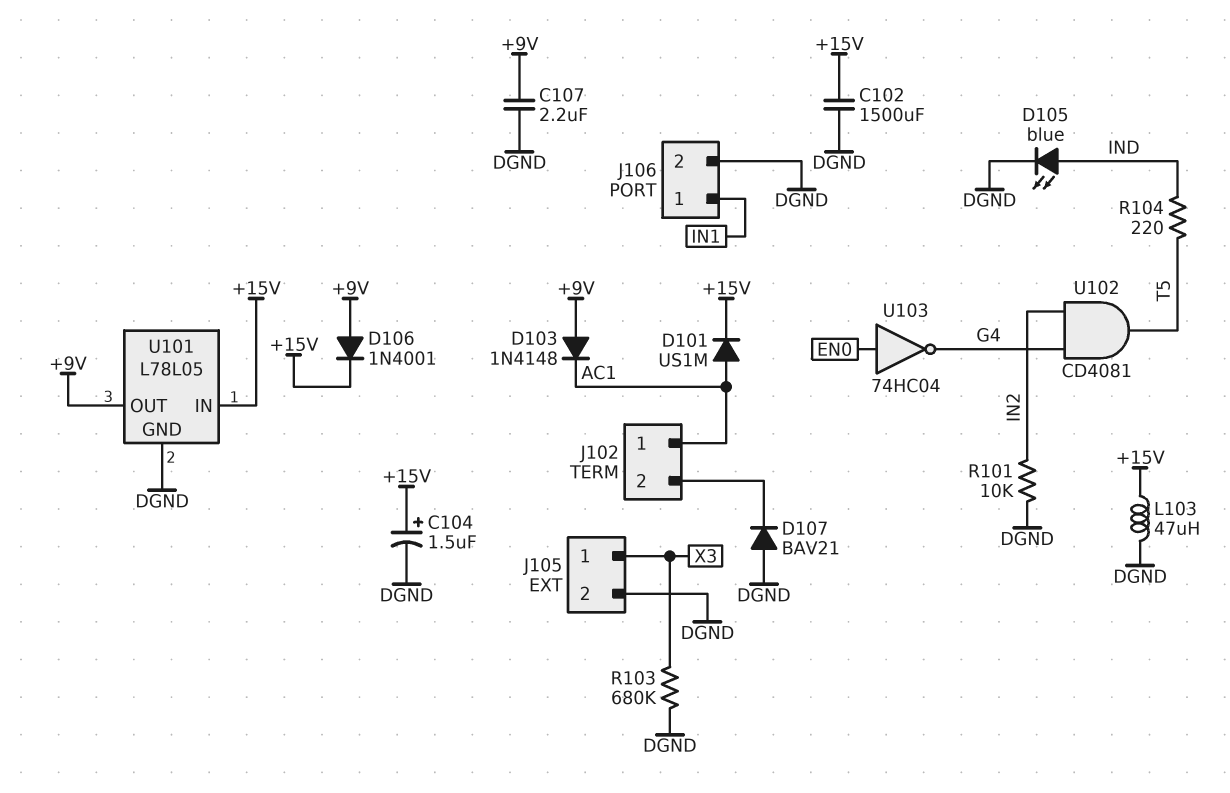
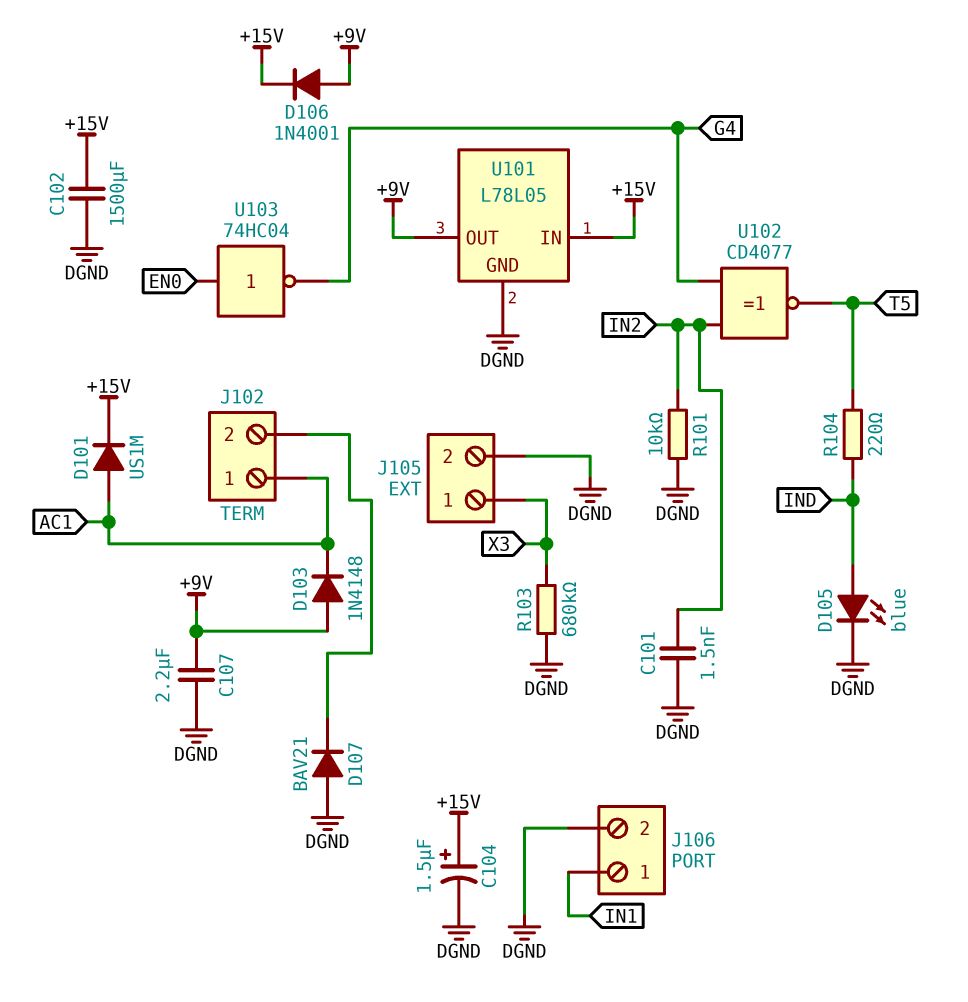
C101: none -> 1.5nF (DGND, IN2)
L103: 47uH (+15V, DGND) -> none
U102: AND CD4081 (in G4, in IN2, out T5) -> XNOR CD4077 (in G4, in IN2, out T5)

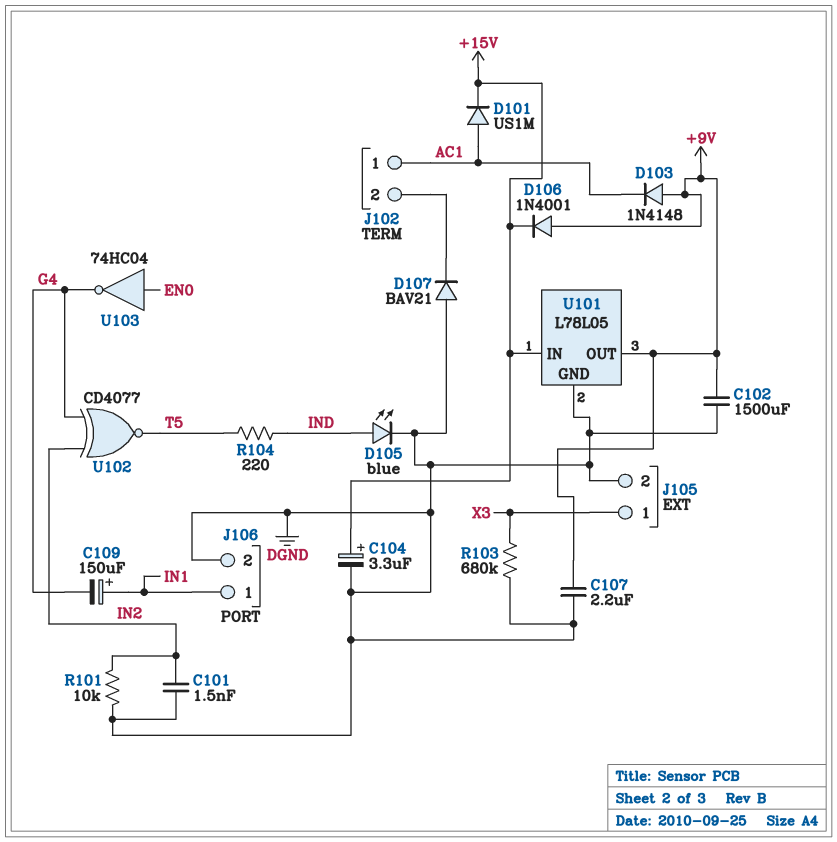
C102: 1500uF (+15V, DGND) -> 1500uF (+9V, DGND)
C104: 1.5uF (plus +15V, minus DGND) -> 3.3uF (plus +15V, minus DGND)
C109: none -> 150uF (plus IN1, minus G4)

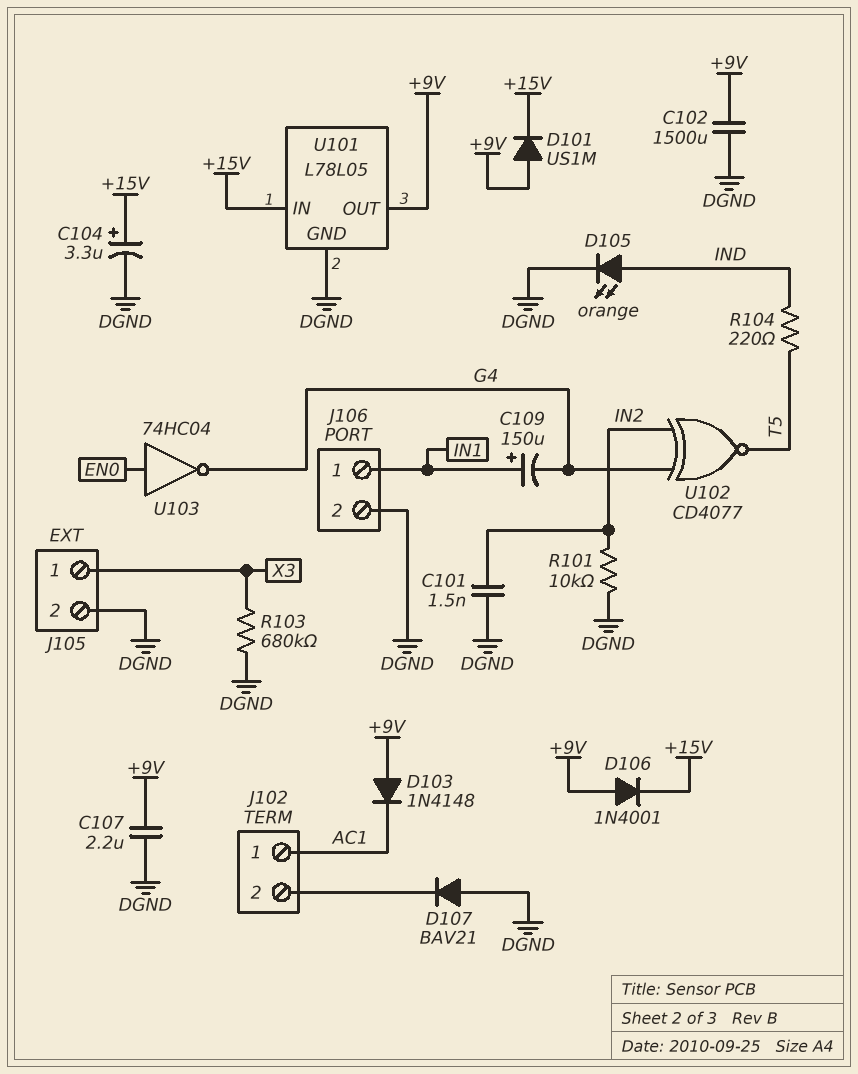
D101: diode US1M (A AC1, K +15V) -> diode US1M (A +9V, K +15V)
D105: LED blue (A IND, K DGND) -> LED orange (A IND, K DGND)

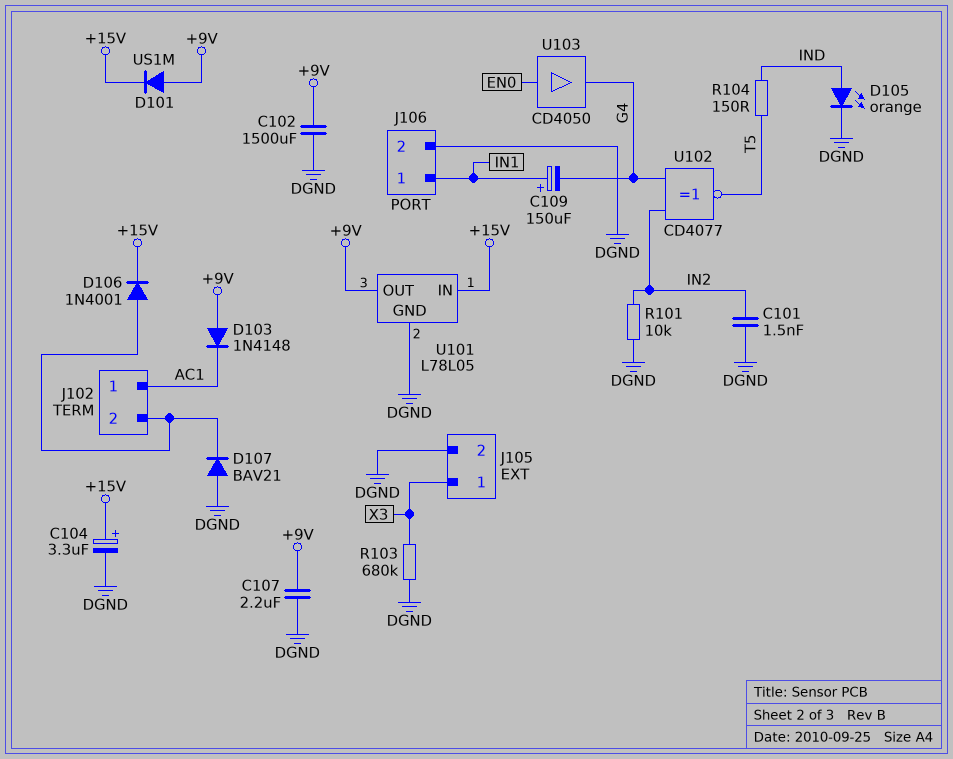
D106: diode 1N4001 (A +9V, K +15V) -> diode 1N4001 (A J102/2, K +15V)
R104: 220 (IND, T5) -> 150 (IND, T5)
U103: NOT 74HC04 (in EN0, out G4) -> buffer CD4050 (in EN0, out G4)

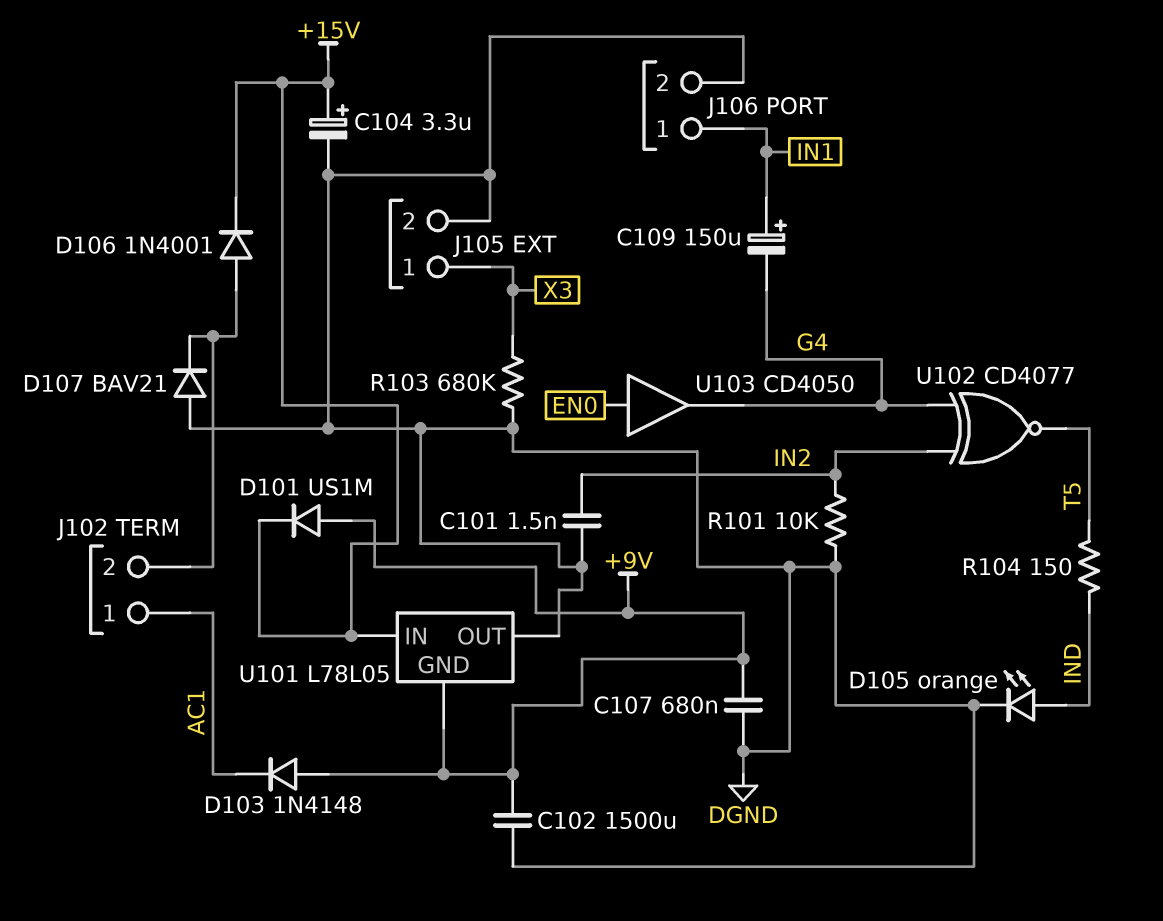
C107: 2.2uF (+9V, DGND) -> 680nF (+9V, DGND)
U101 pin GND: DGND -> +9V
U101 pin OUT: +9V -> DGND

